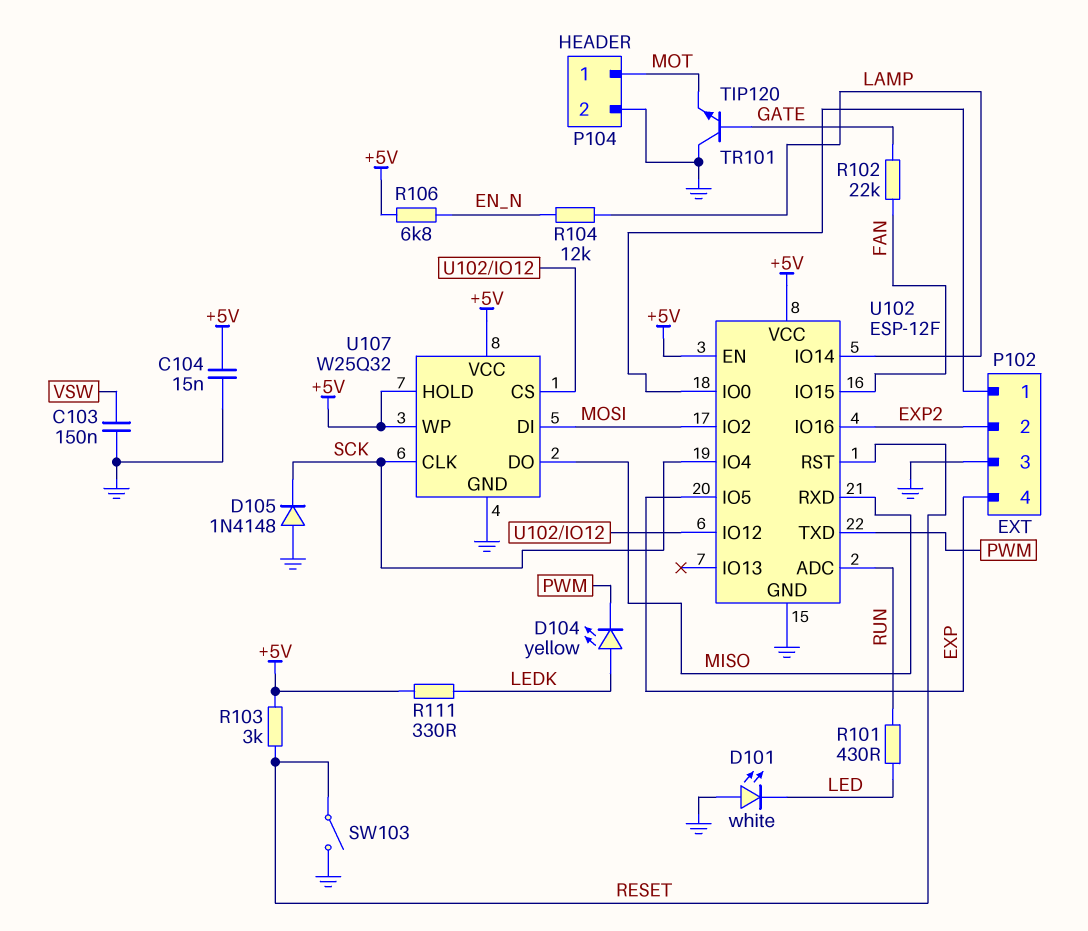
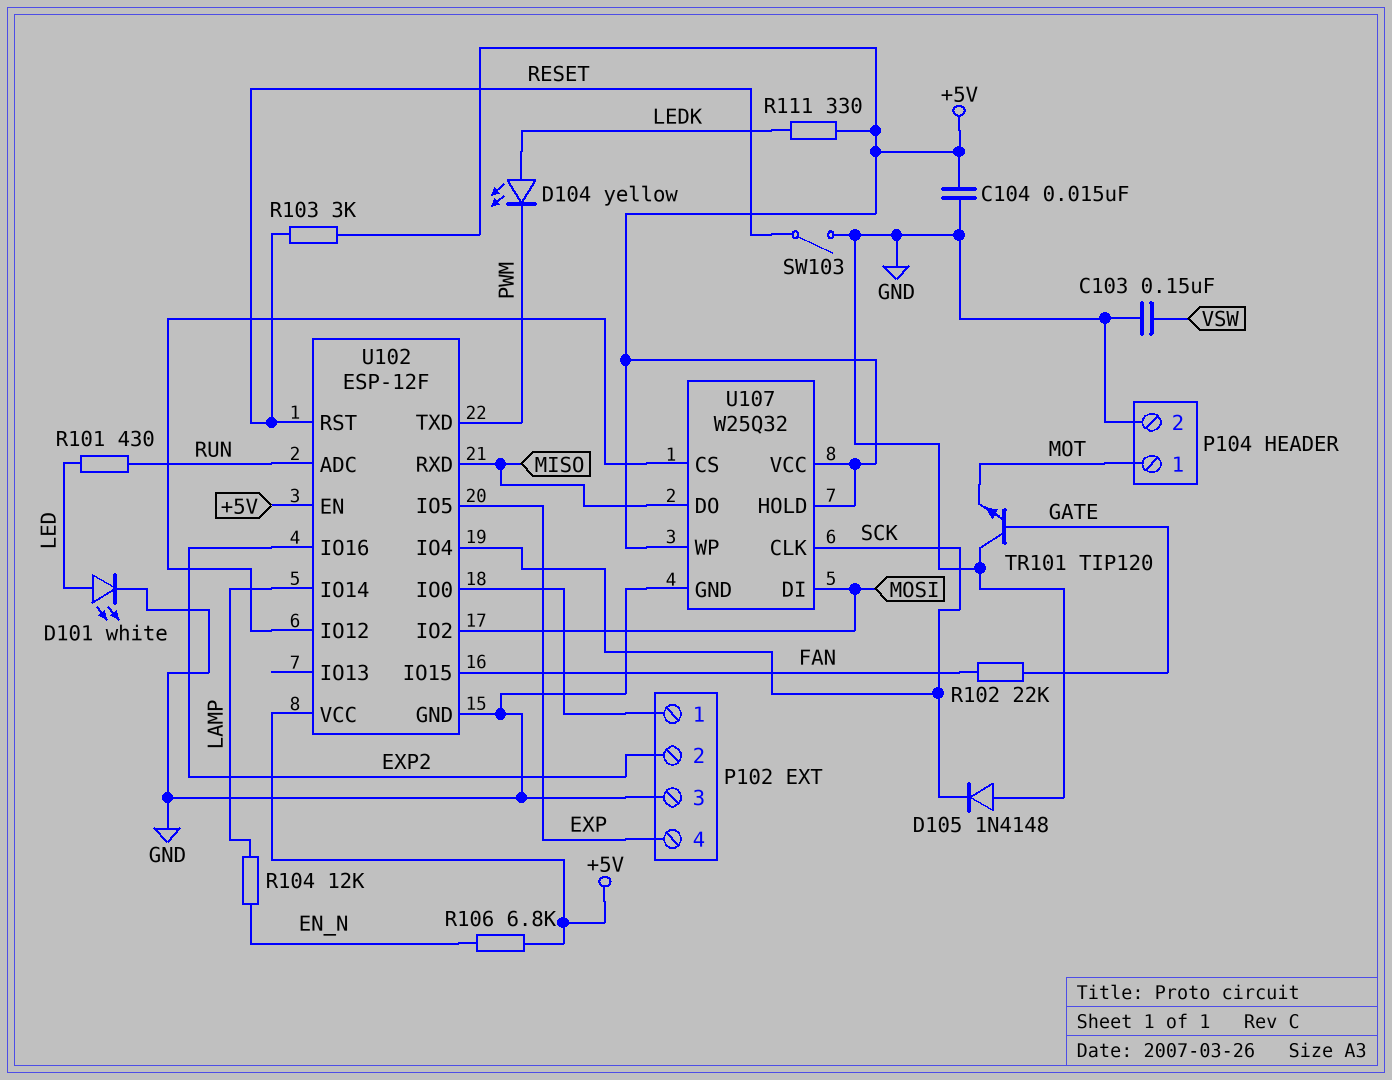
D101: LED white (A GND, K LED) -> LED white (A LED, K GND)

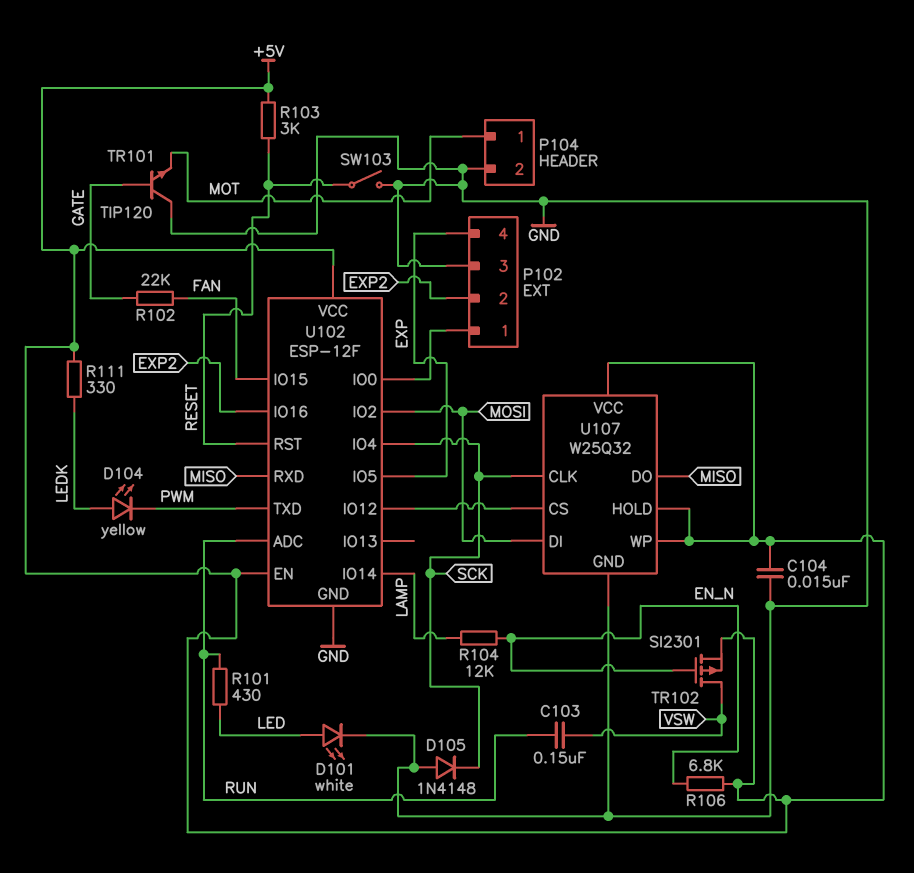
C103: 150nF (GND, VSW) -> 150nF (RUN, VSW)
TR102: none -> PMOS SI2301 (G EN_N, D VSW, S +5V)

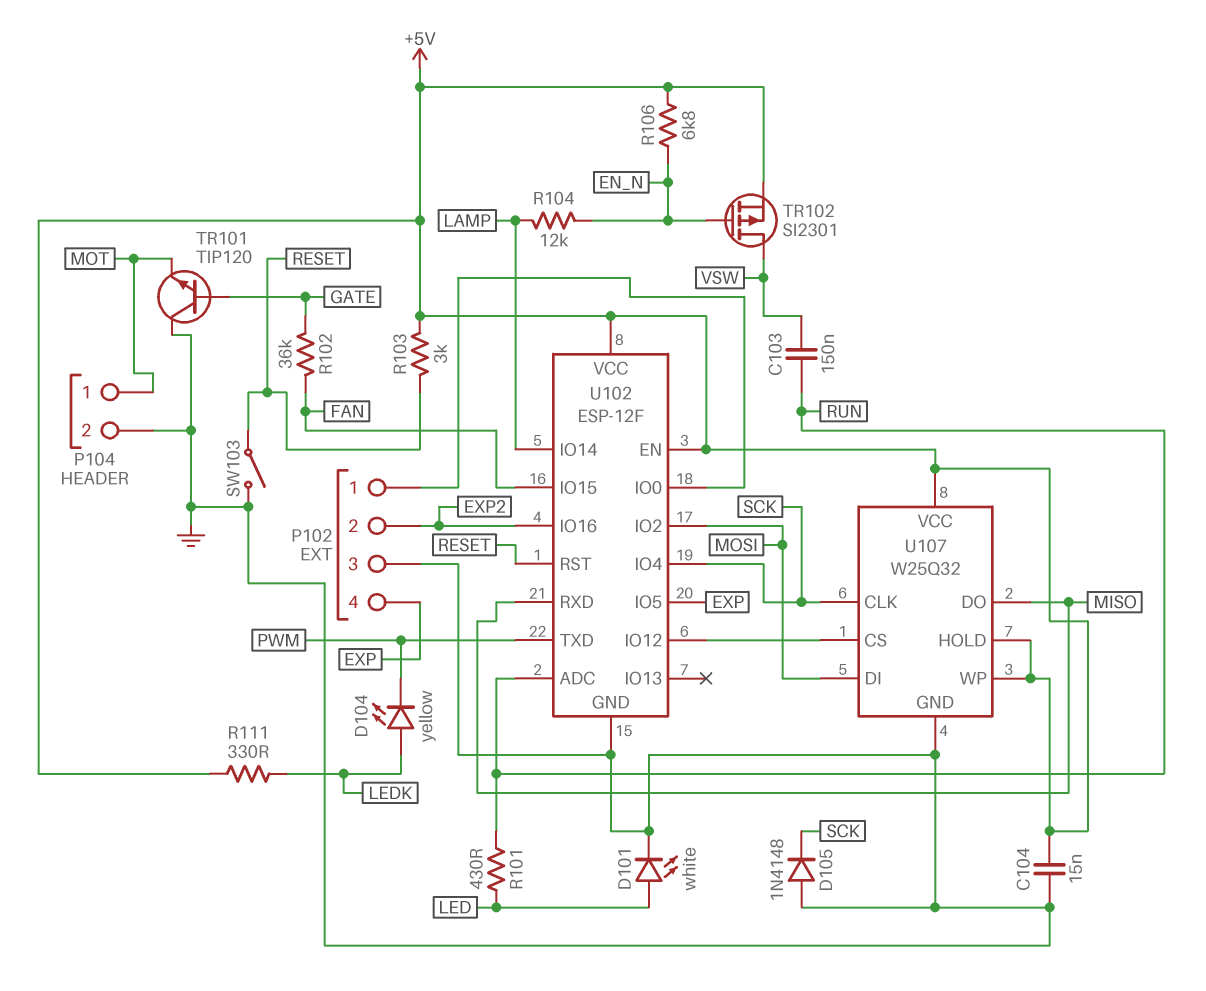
R102: 22k (FAN, GATE) -> 36k (FAN, GATE)

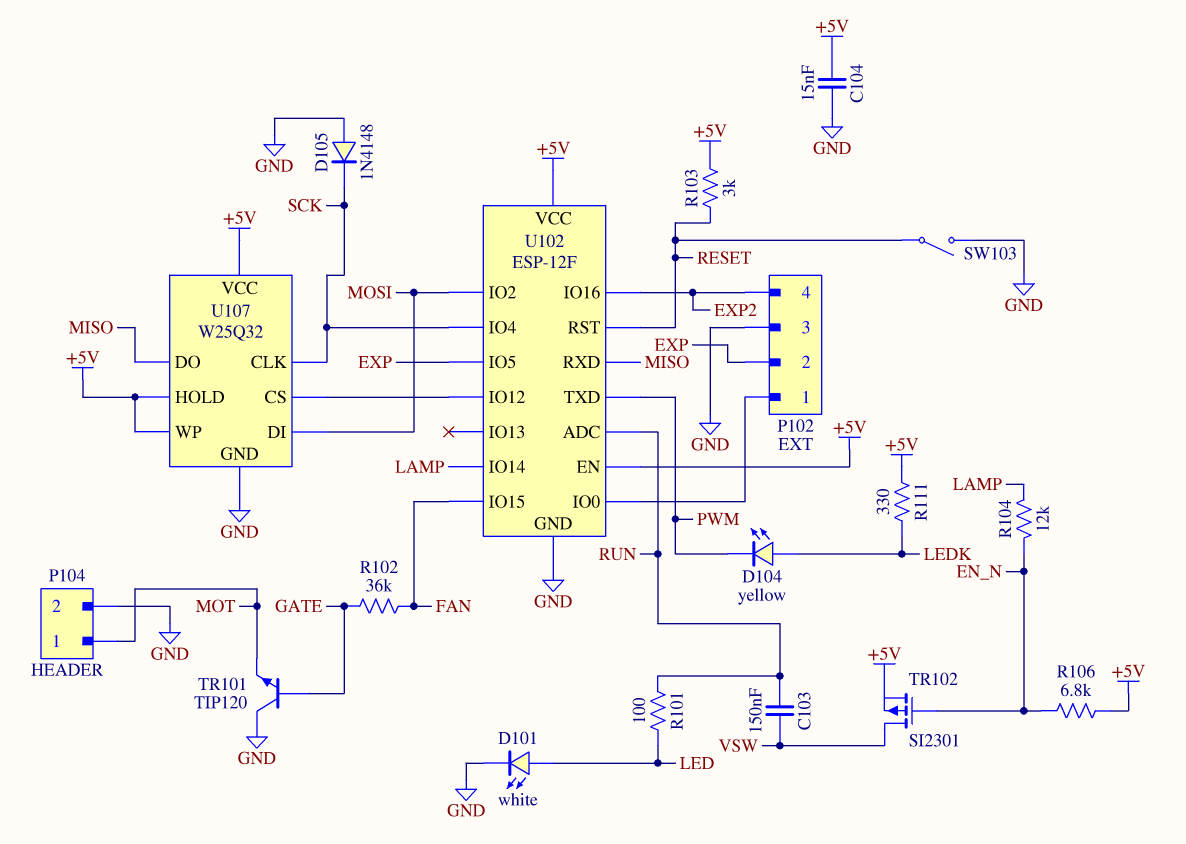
P102 pin 2: EXP2 -> EXP
P102 pin 4: EXP -> EXP2
R101: 430 (LED, RUN) -> 100 (LED, RUN)

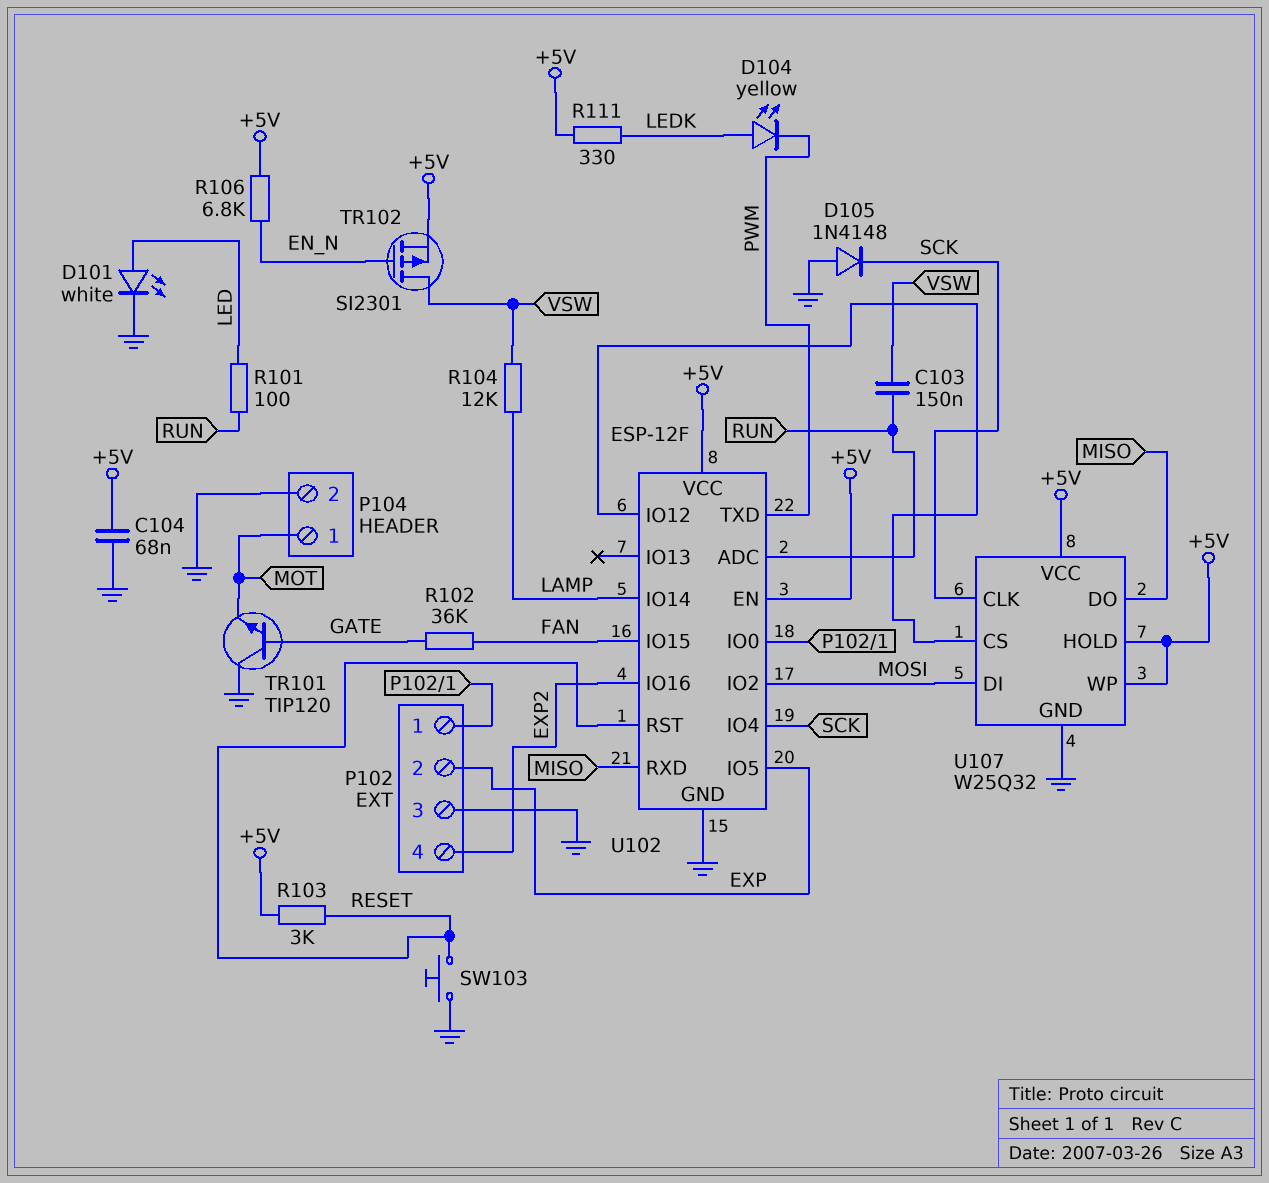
C104: 15nF (+5V, GND) -> 68nF (+5V, GND)
R104: 12k (EN_N, LAMP) -> 12k (LAMP, VSW)
SW103: switch (GND, RESET) -> button (GND, RESET)

